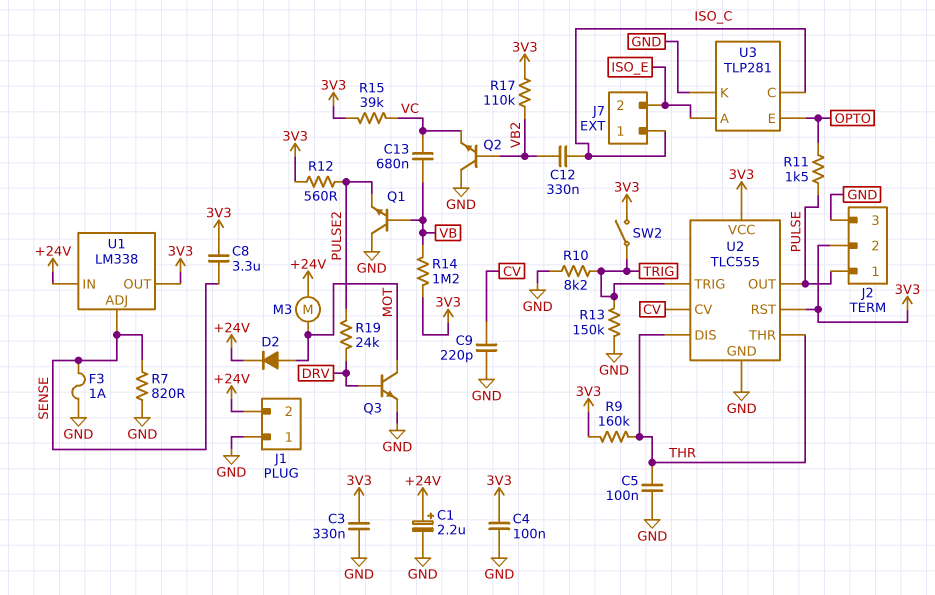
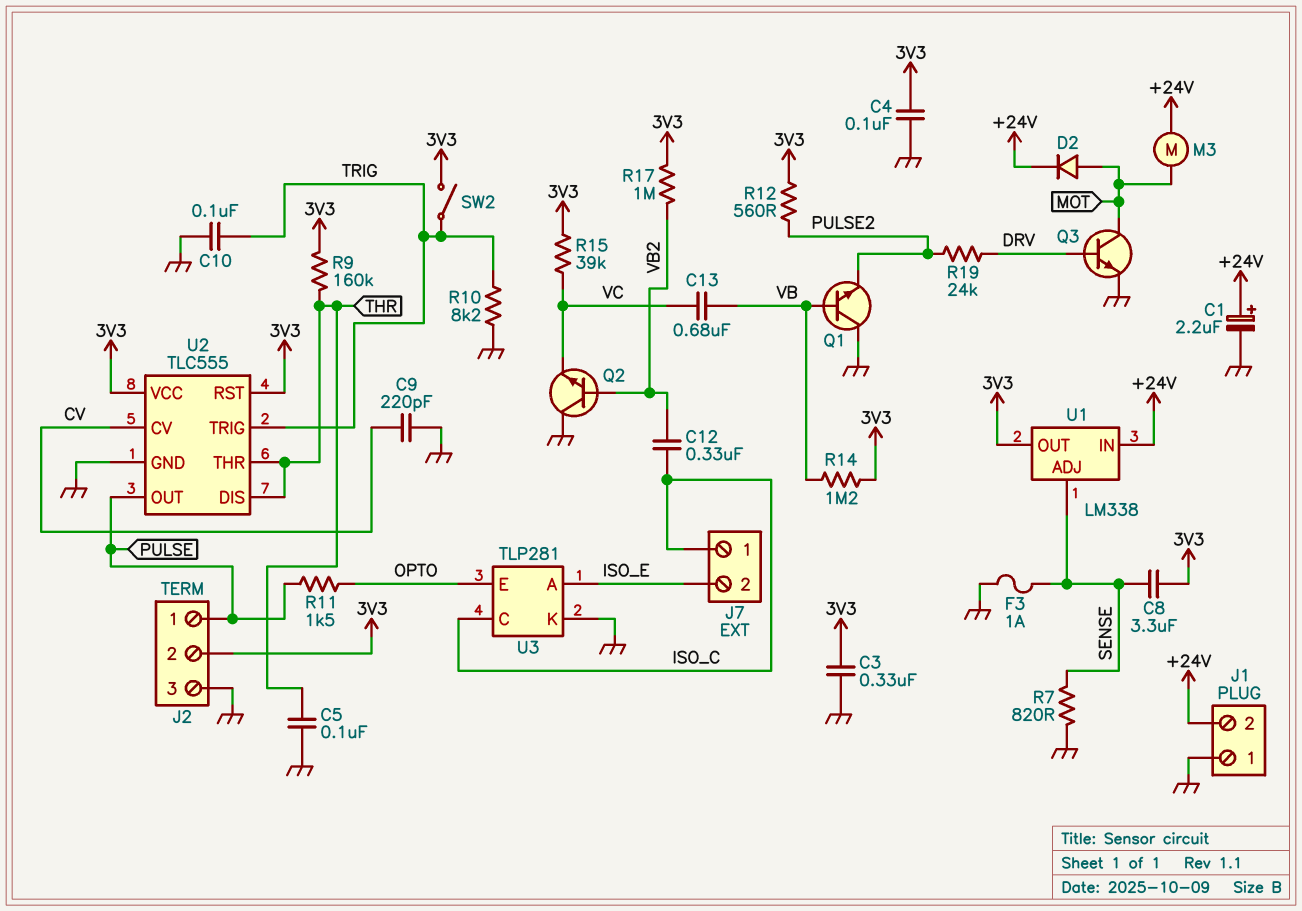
C10: none -> 100nF (GND, TRIG)
R13: 150k (GND, TRIG) -> none
R17: 110k (3V3, VB2) -> 1M (3V3, VB2)

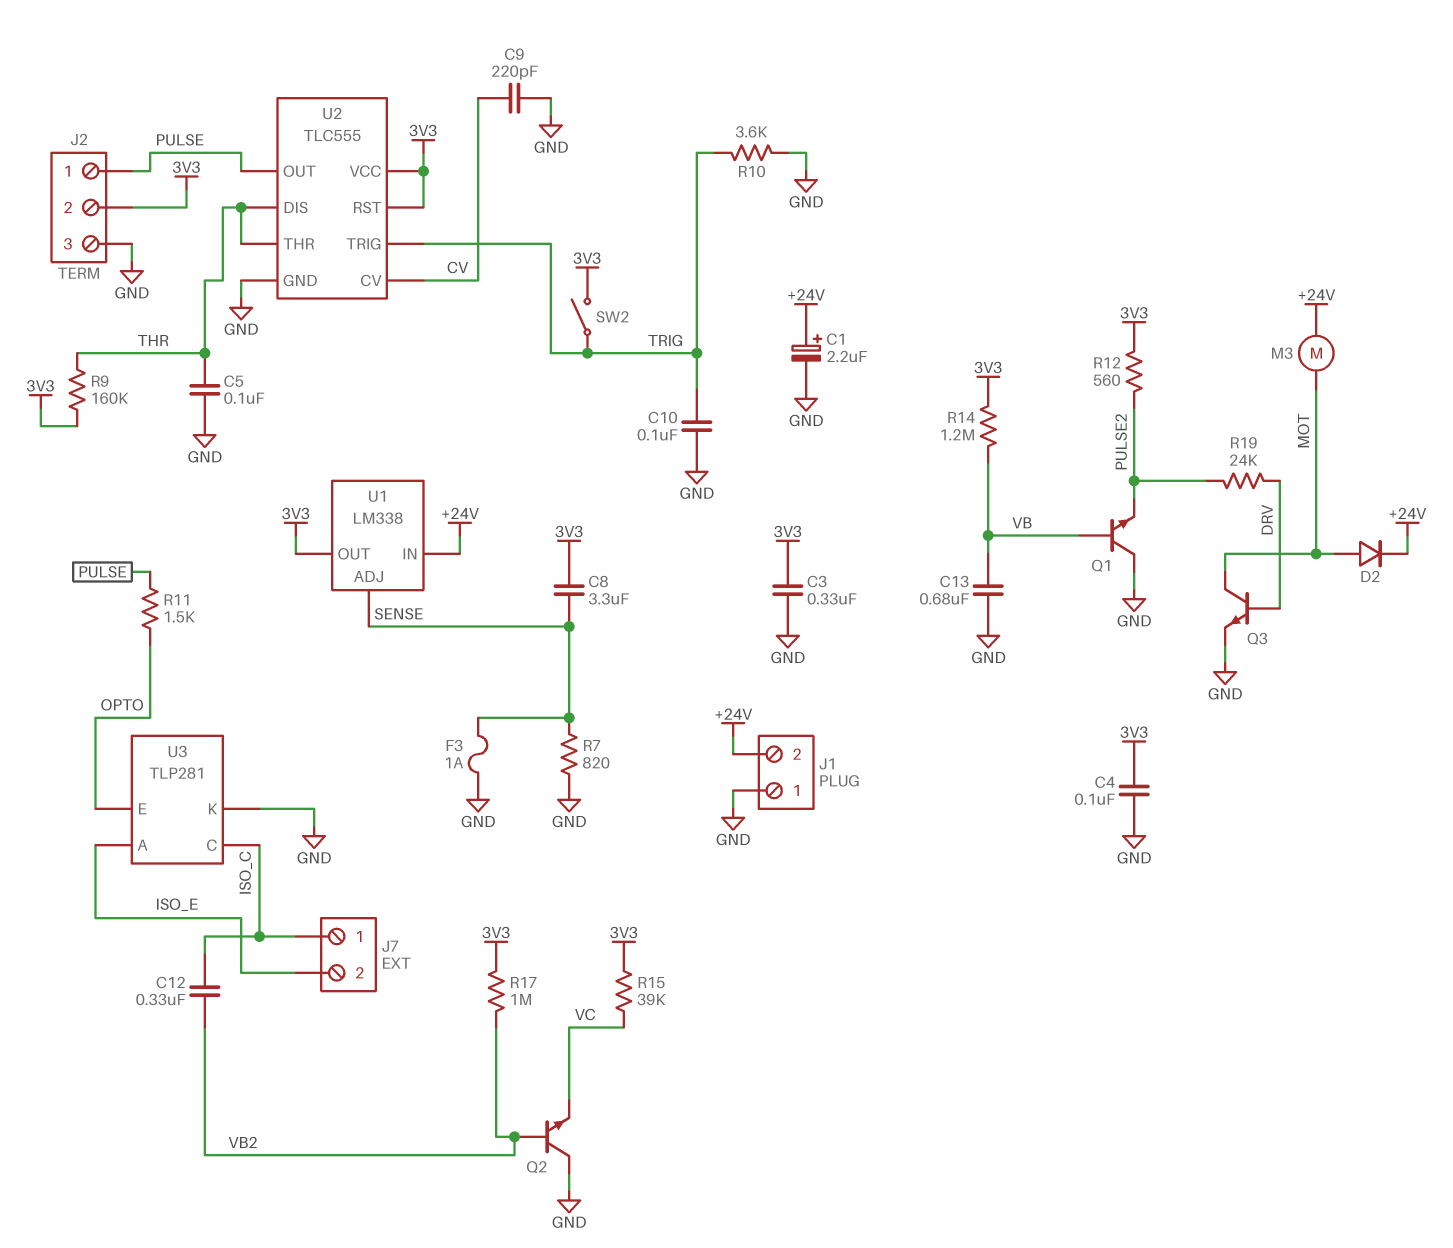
C13: 680nF (VB, VC) -> 680nF (GND, VB)
R10: 8.2k (GND, TRIG) -> 3.6k (GND, TRIG)

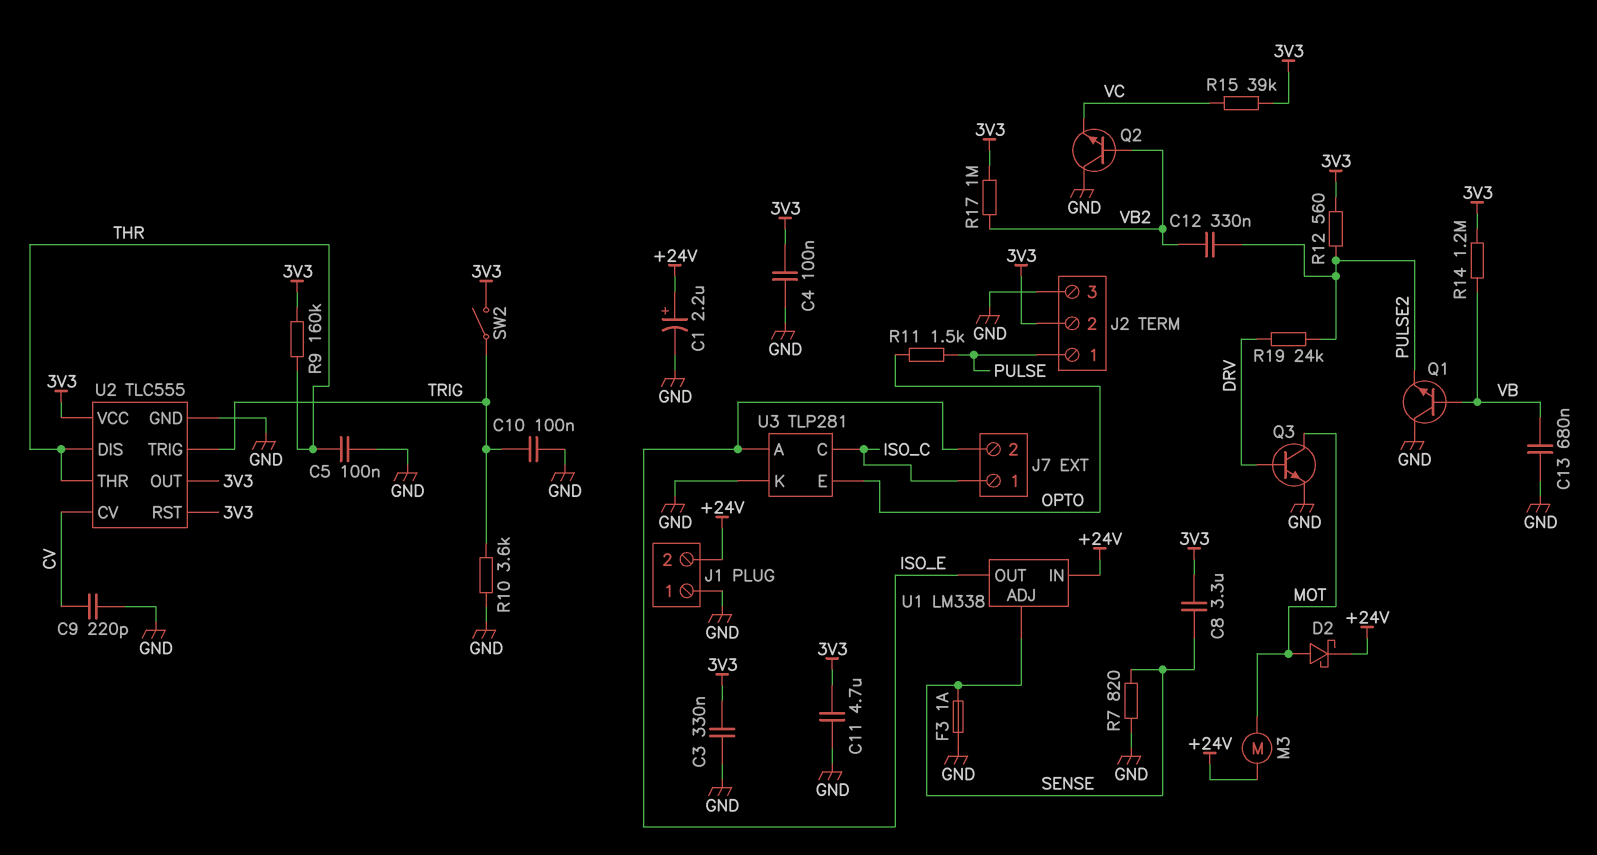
C11: none -> 4.7uF (3V3, GND)
C12: 330nF (ISO_C, VB2) -> 330nF (PULSE2, VB2)
D2: diode (A MOT, K +24V) -> schottky (A MOT, K +24V)
U1 pin OUT: 3V3 -> ISO_E
U2 pin OUT: PULSE -> 3V3

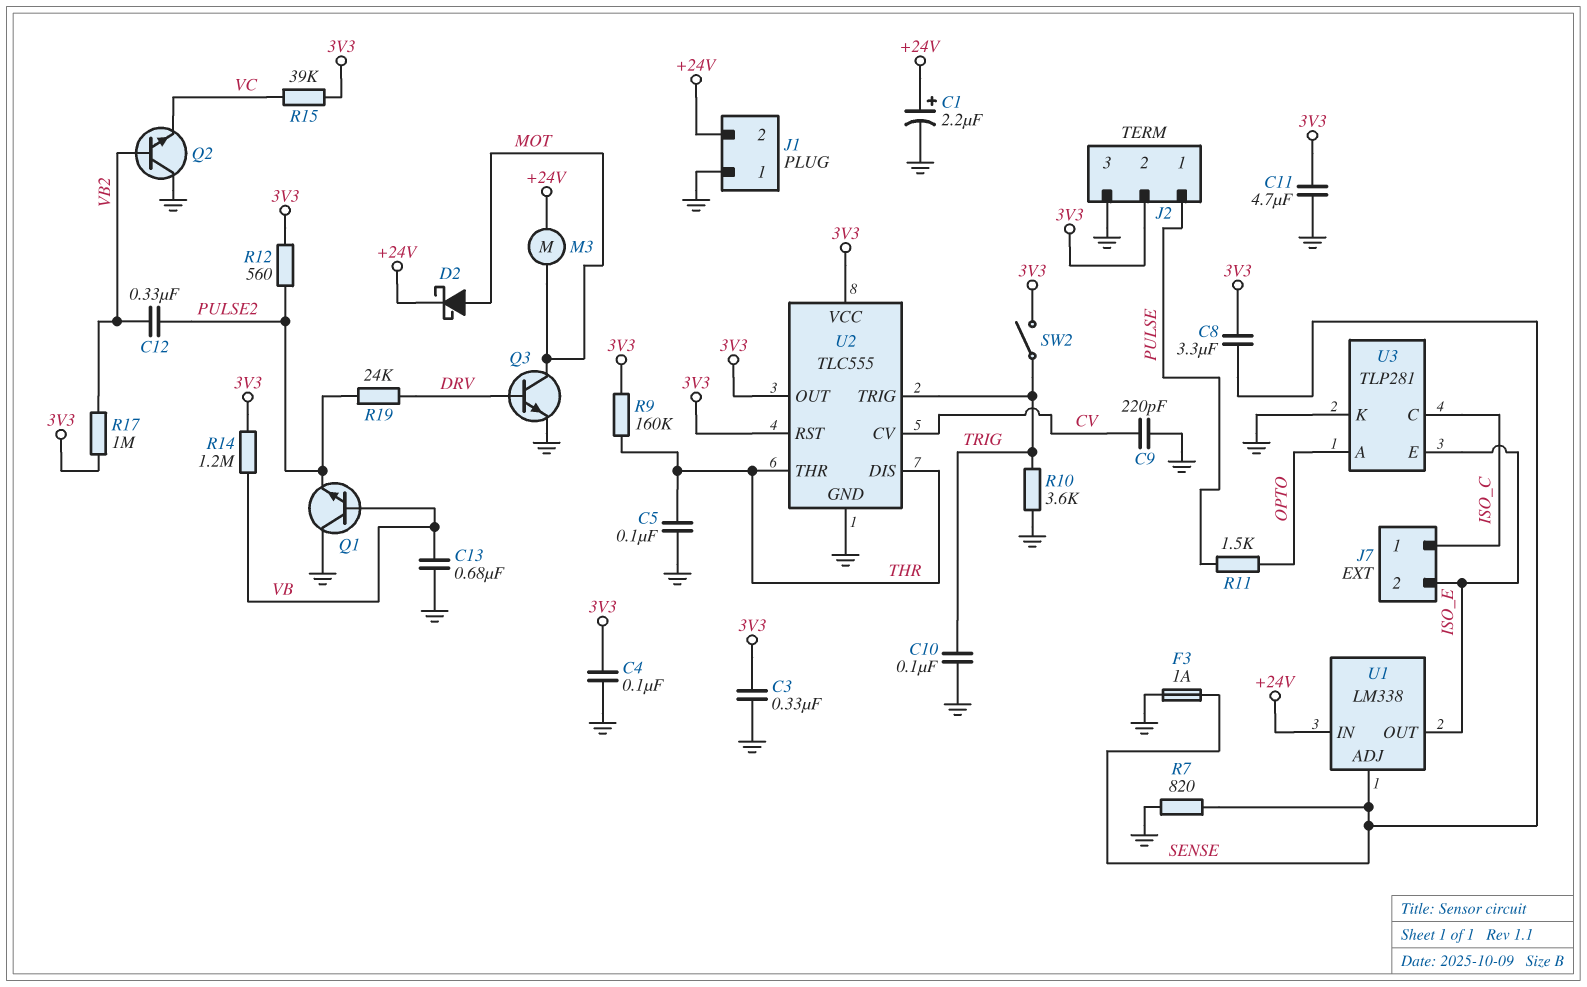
U3 pin A: ISO_E -> OPTO
U3 pin E: OPTO -> ISO_E

